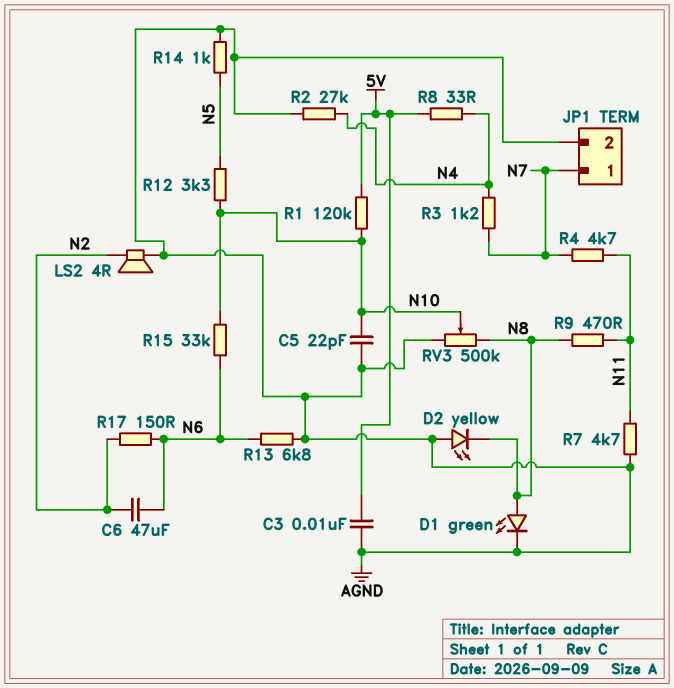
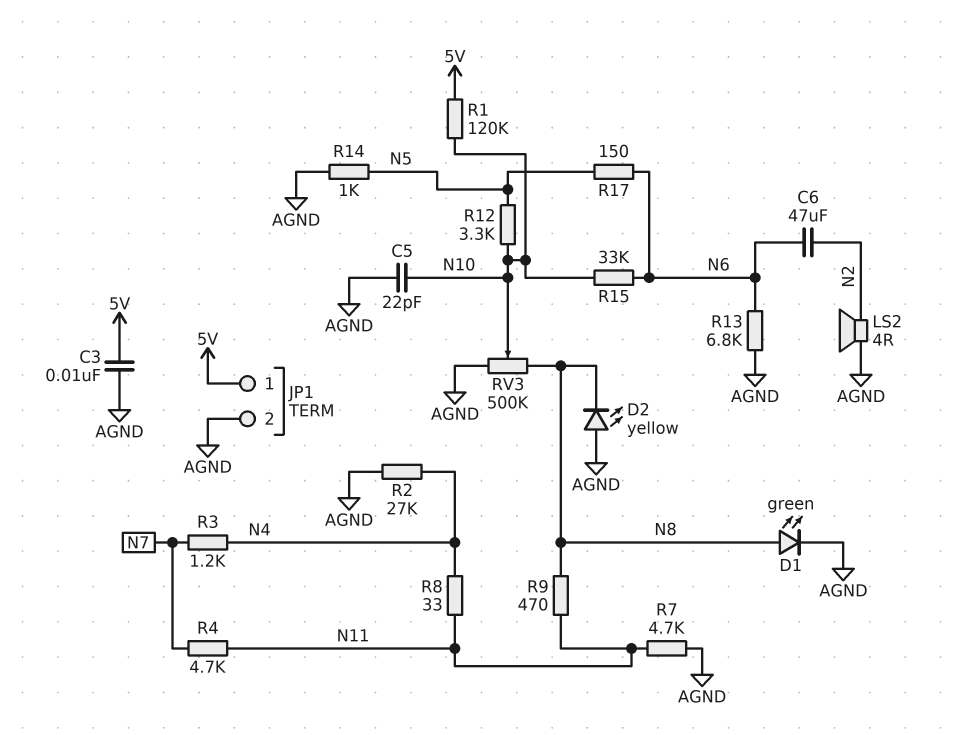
JP1 pin 1: N7 -> 5V
R8: 33 (5V, N4) -> 33 (N4, N11)
R17: 150 (N2, N6) -> 150 (N5, N6)

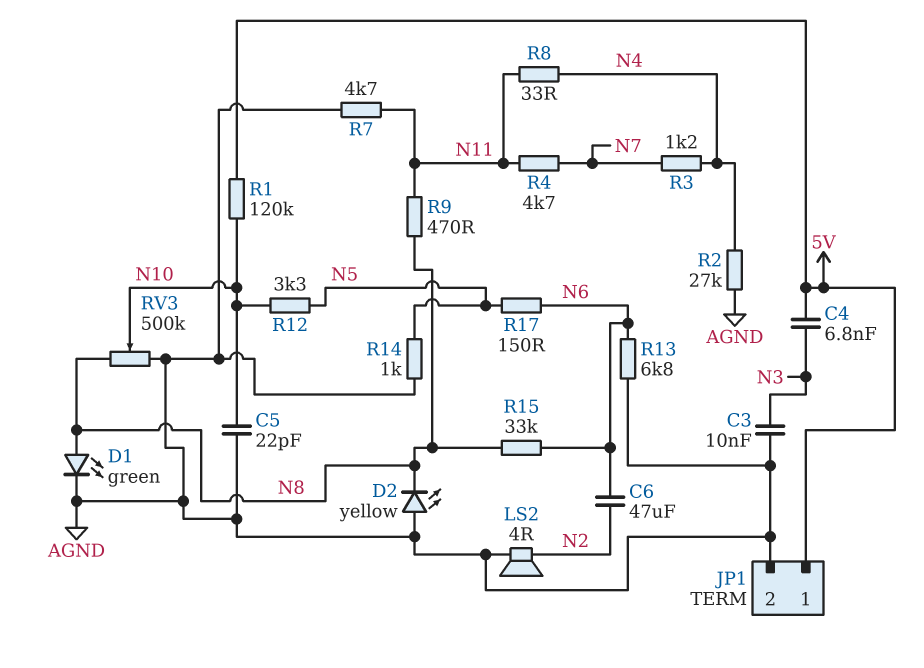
C3: 10nF (5V, AGND) -> 10nF (AGND, N3)
C4: none -> 6.8nF (5V, N3)
R15: 33k (N6, N10) -> 33k (N6, N8)

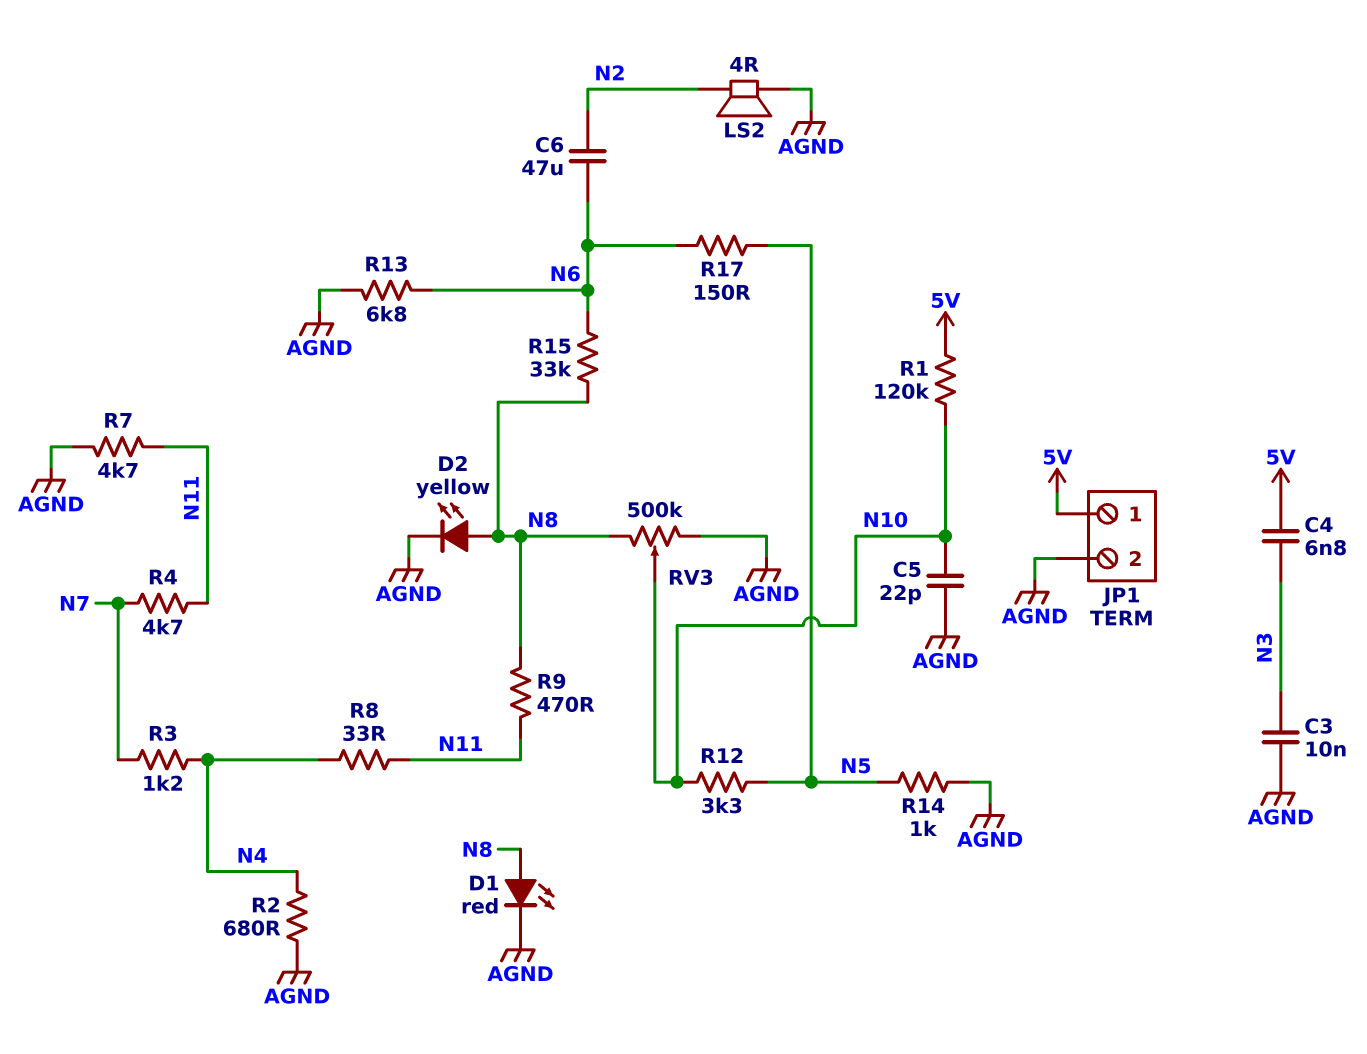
D1: LED green (A N8, K AGND) -> LED red (A N8, K AGND)
D2: LED yellow (A AGND, K N8) -> LED yellow (A N8, K AGND)
R2: 27k (AGND, N4) -> 680 (AGND, N4)

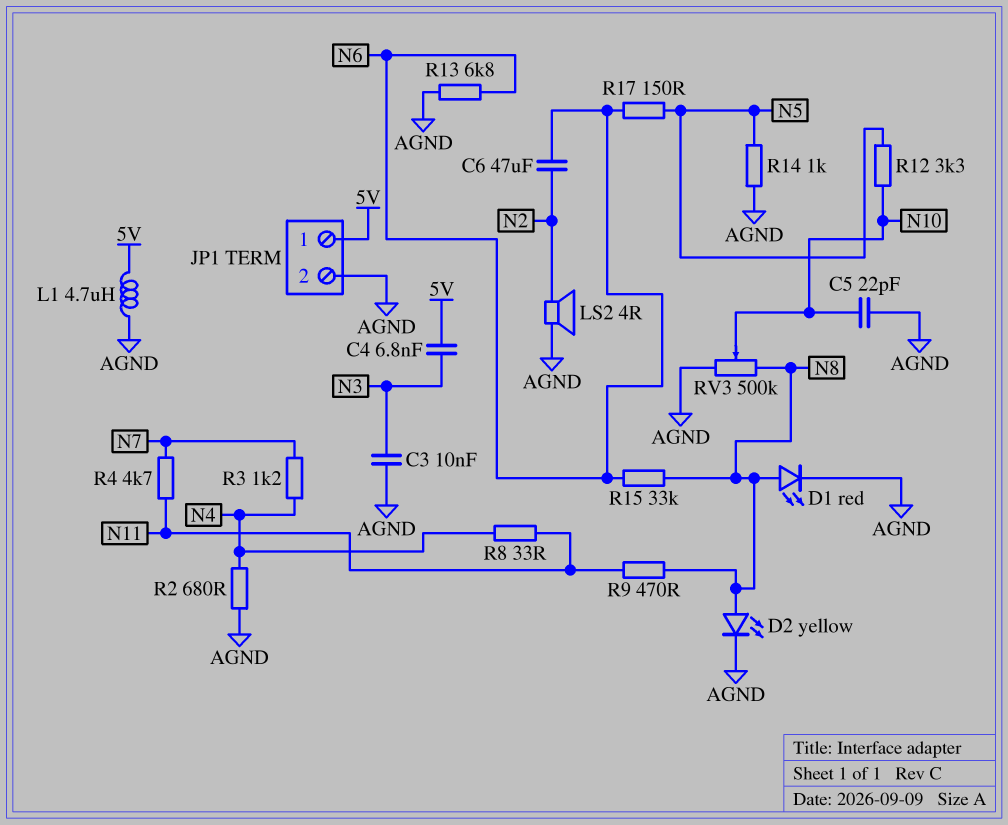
L1: none -> 4.7uH (5V, AGND)
R1: 120k (5V, N10) -> none
R7: 4.7k (AGND, N11) -> none

